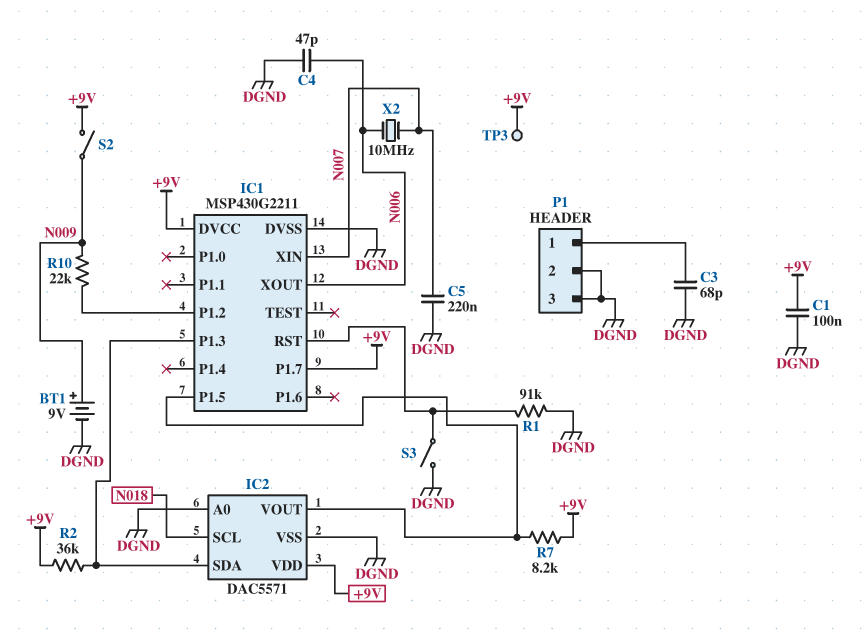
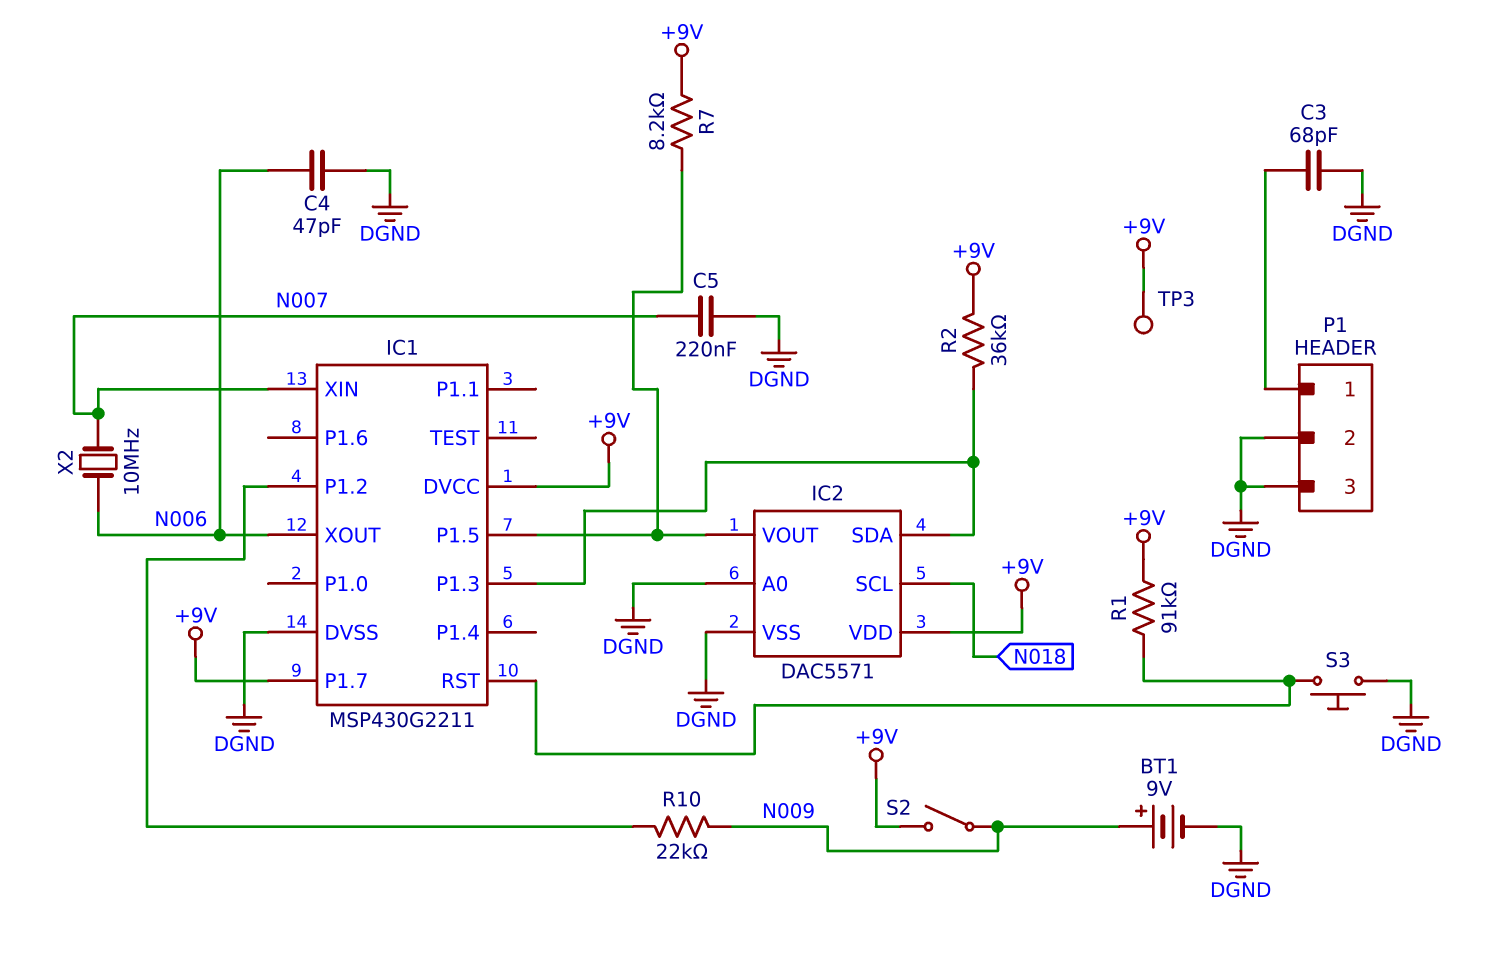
C1: 100nF (+9V, DGND) -> none
R1: 91k (DGND, IC1/RST) -> 91k (+9V, IC1/RST)
S3: switch (DGND, IC1/RST) -> button (DGND, IC1/RST)

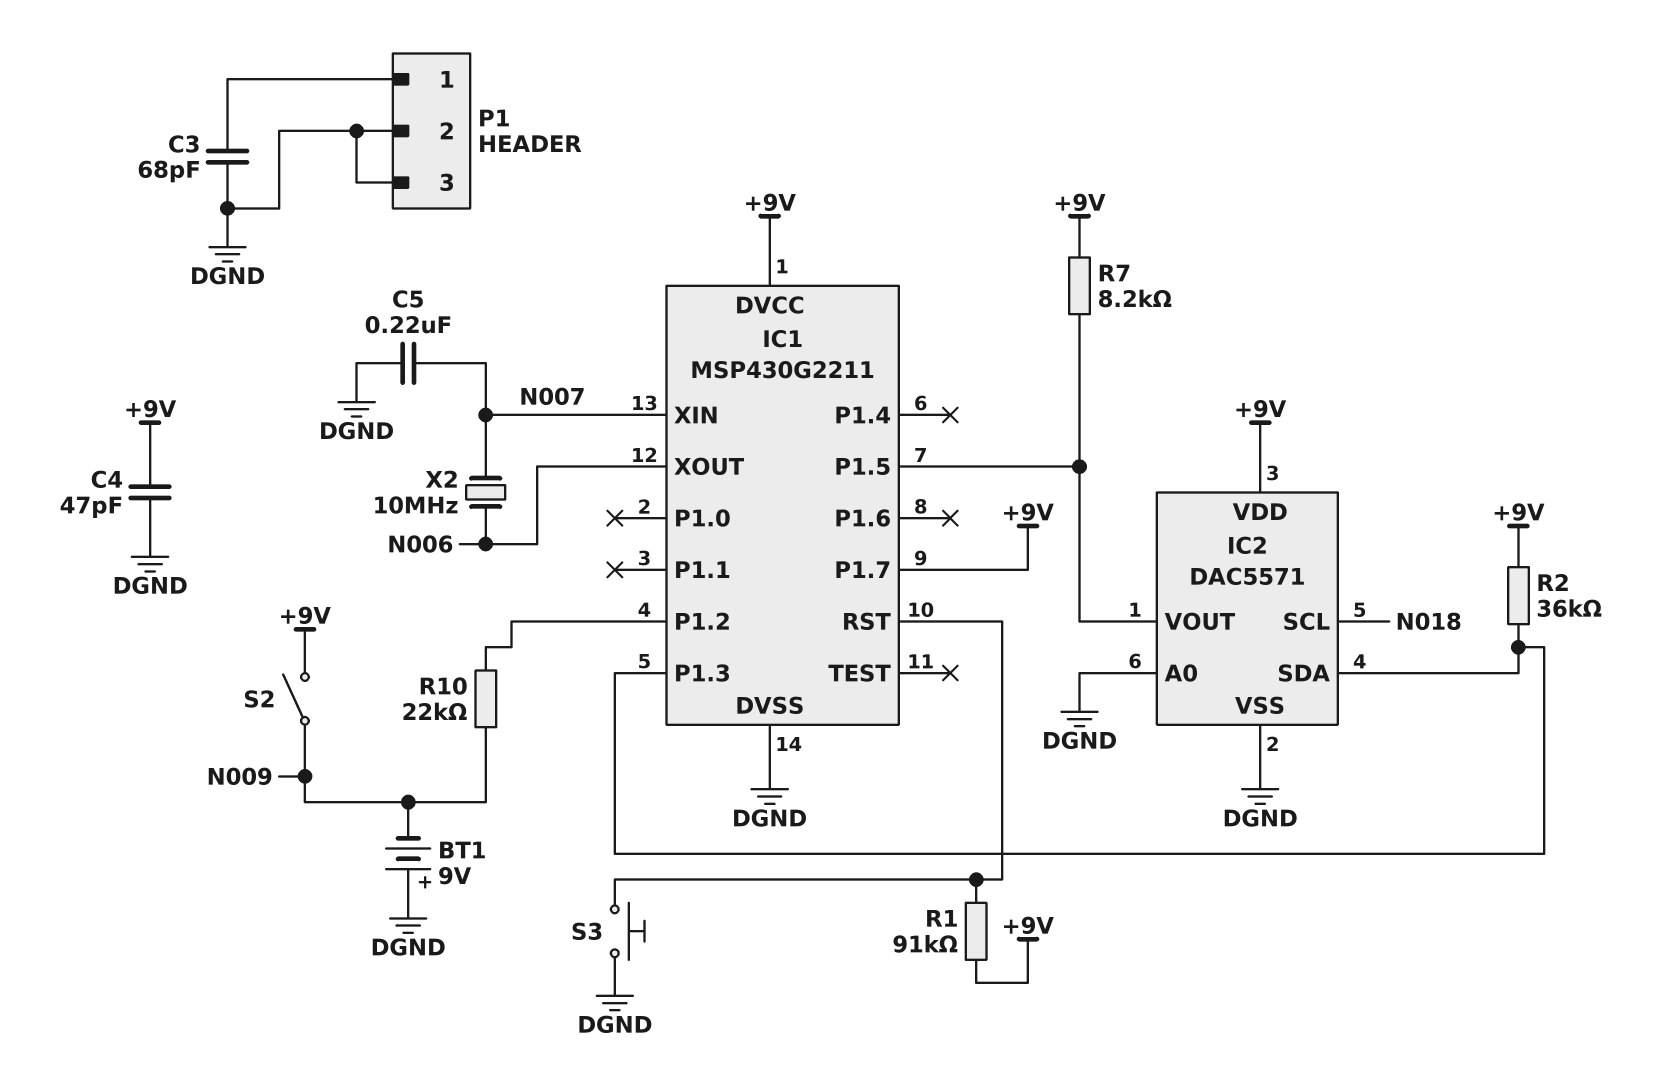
BT1: 9V (plus N009, minus DGND) -> 9V (plus DGND, minus N009)
C4: 47pF (DGND, N006) -> 47pF (+9V, DGND)
TP3: test point (+9V) -> none

